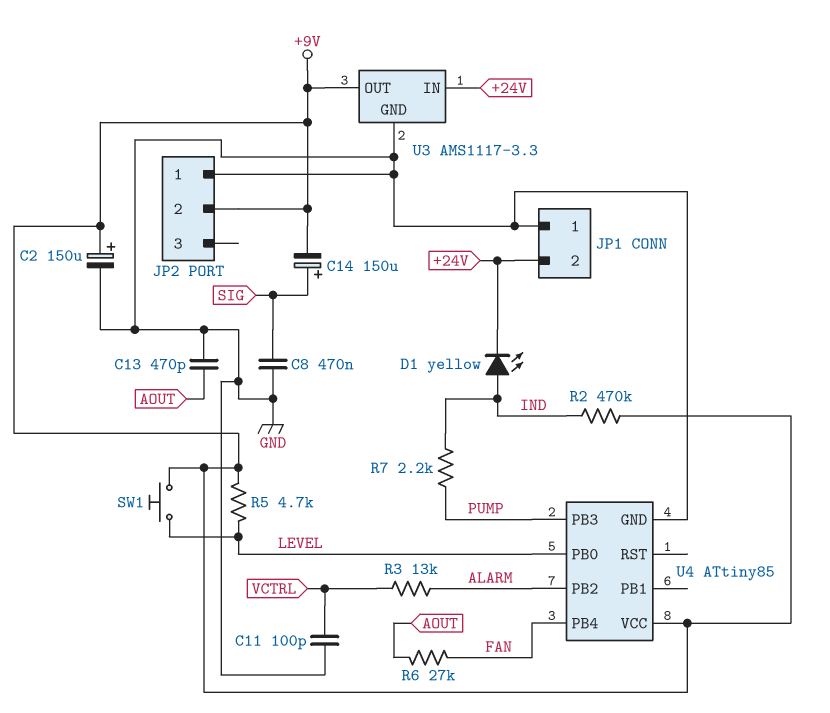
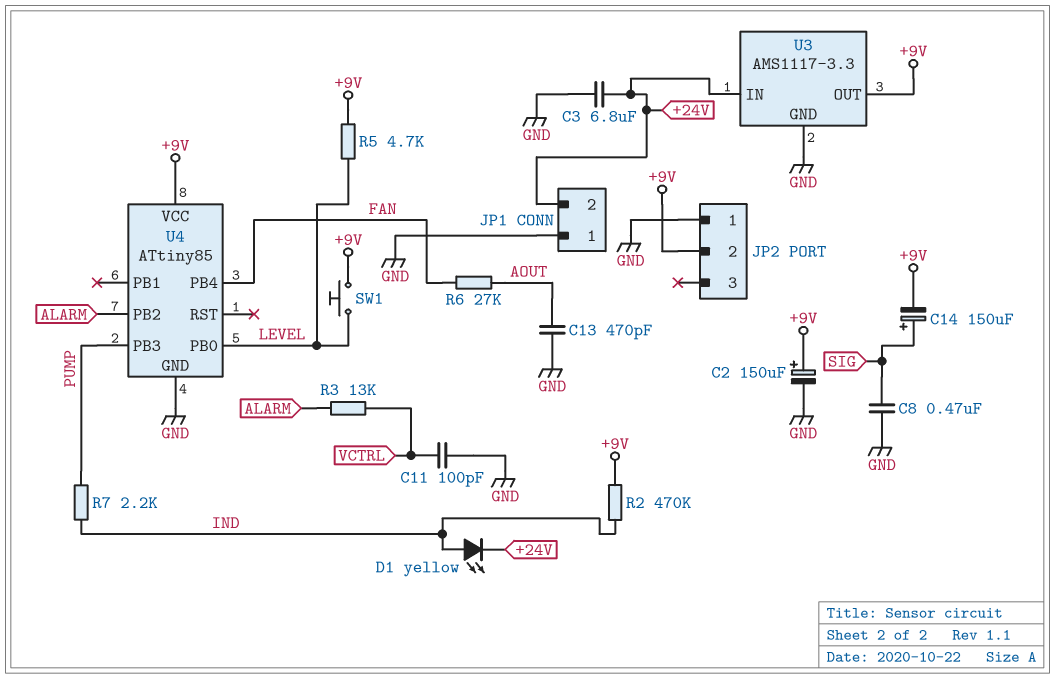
C3: none -> 6.8uF (+24V, GND)

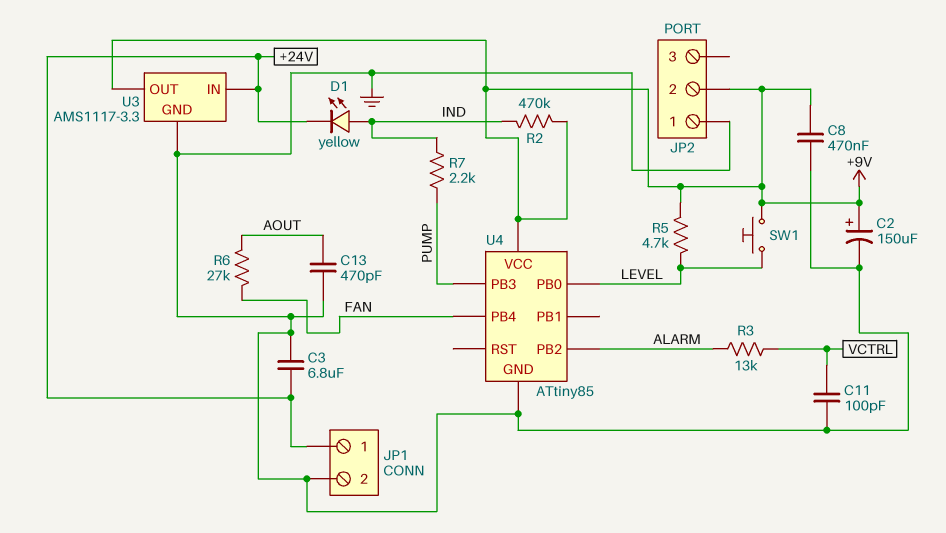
C8: 470nF (GND, SIG) -> 470nF (+9V, GND)
C14: 150uF (plus SIG, minus +9V) -> none
JP1 pin 1: GND -> +24V
JP1 pin 2: +24V -> GND

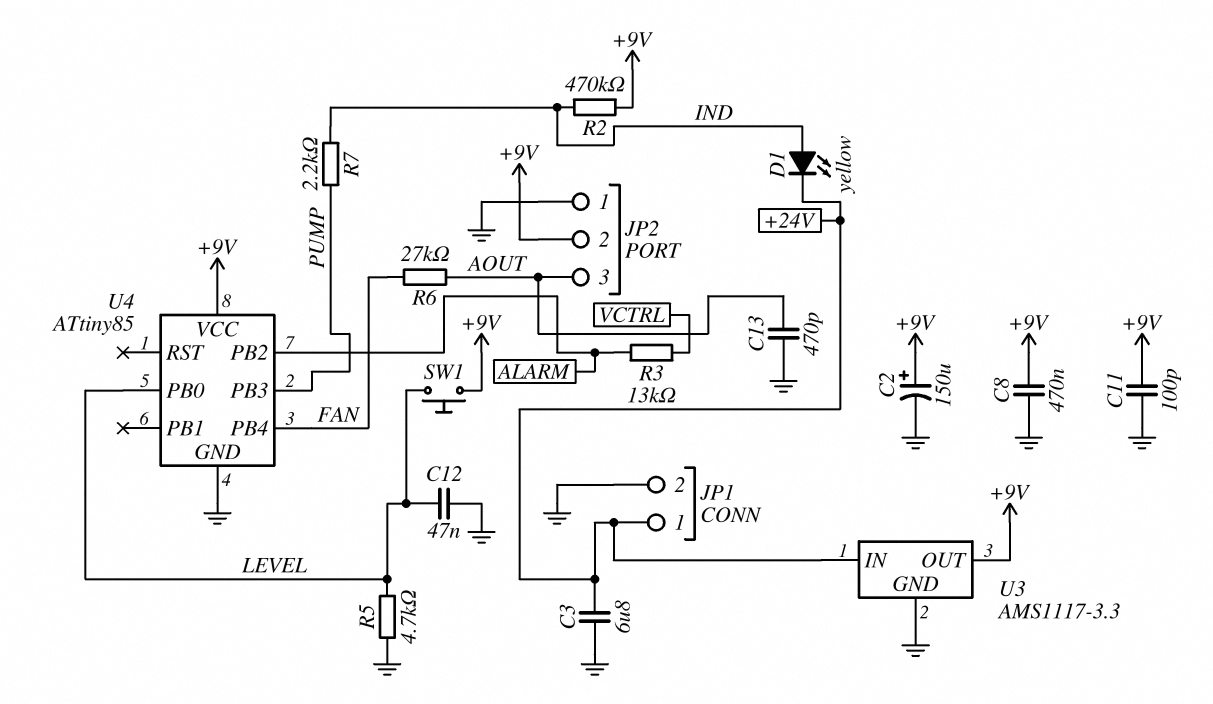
C11: 100pF (GND, VCTRL) -> 100pF (+9V, GND)
C12: none -> 47nF (GND, LEVEL)
JP2 pin 3: none -> AOUT
R5: 4.7k (+9V, LEVEL) -> 4.7k (GND, LEVEL)

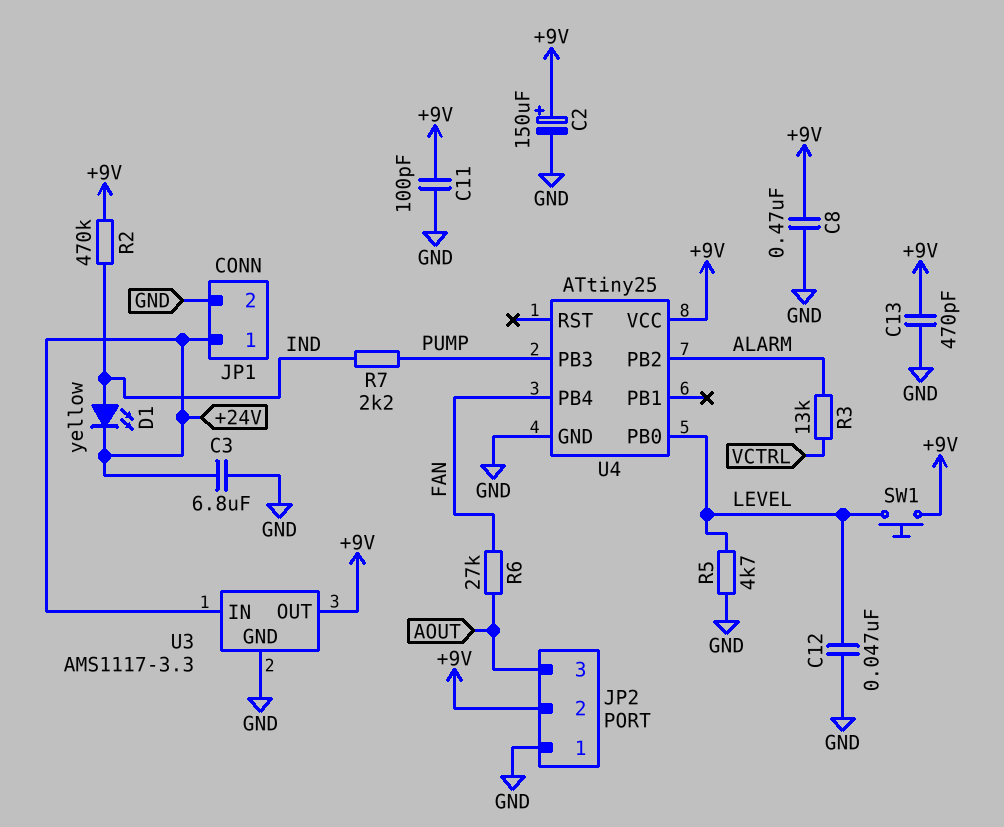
C13: 470pF (AOUT, GND) -> 470pF (+9V, GND)
U4: ATtiny85 -> ATtiny25

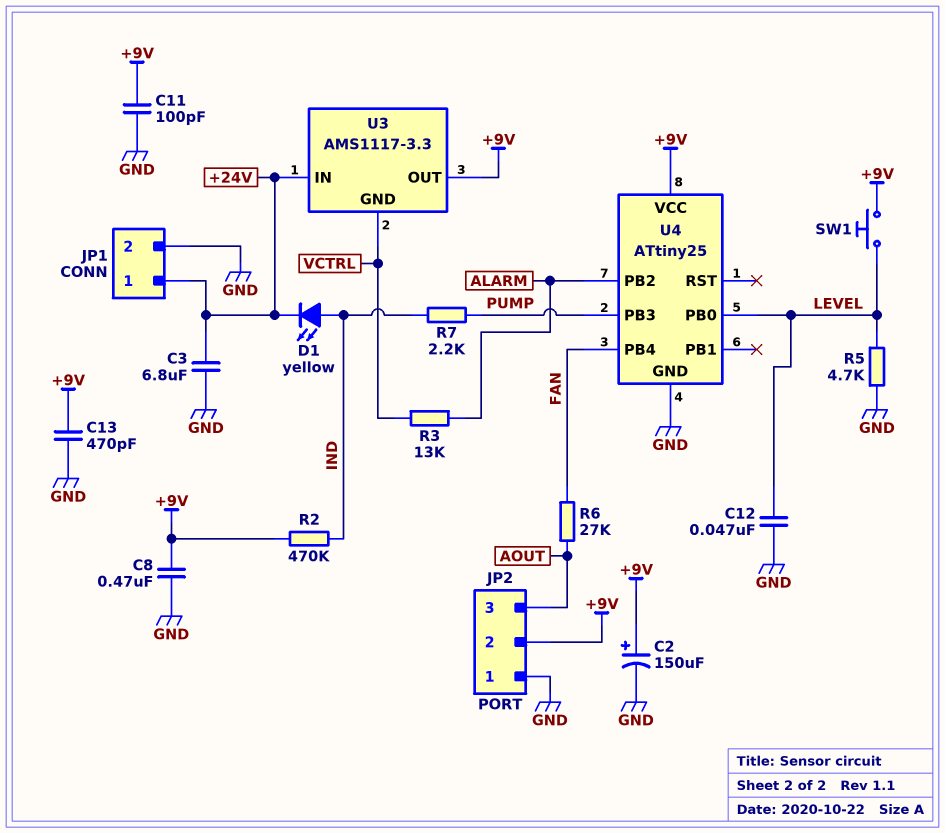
U3 pin GND: GND -> VCTRL

